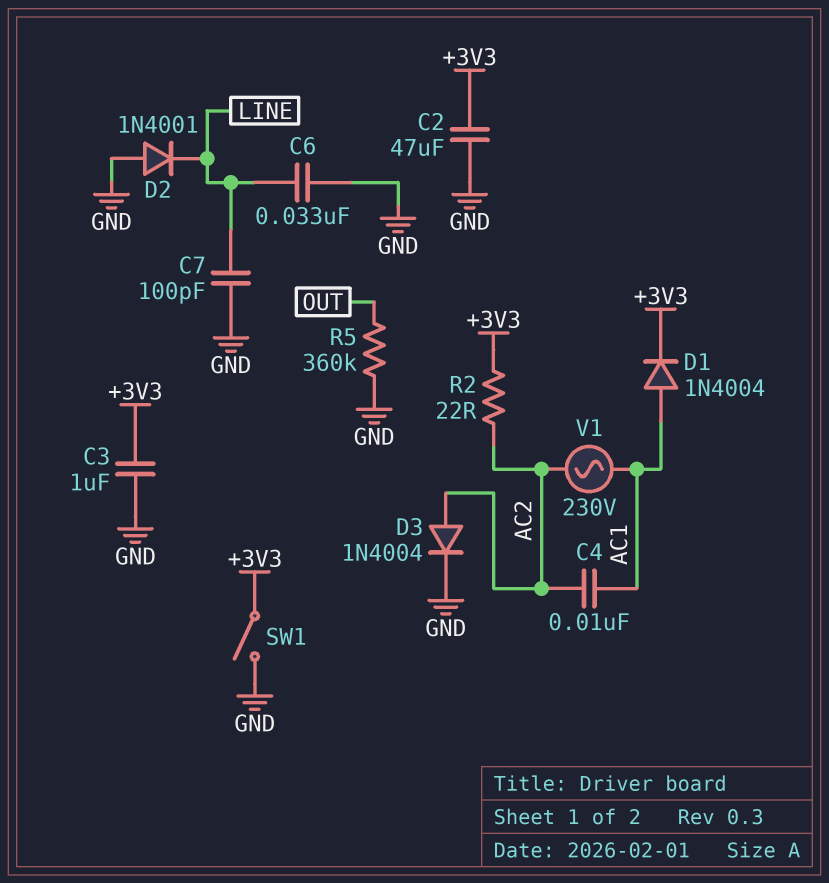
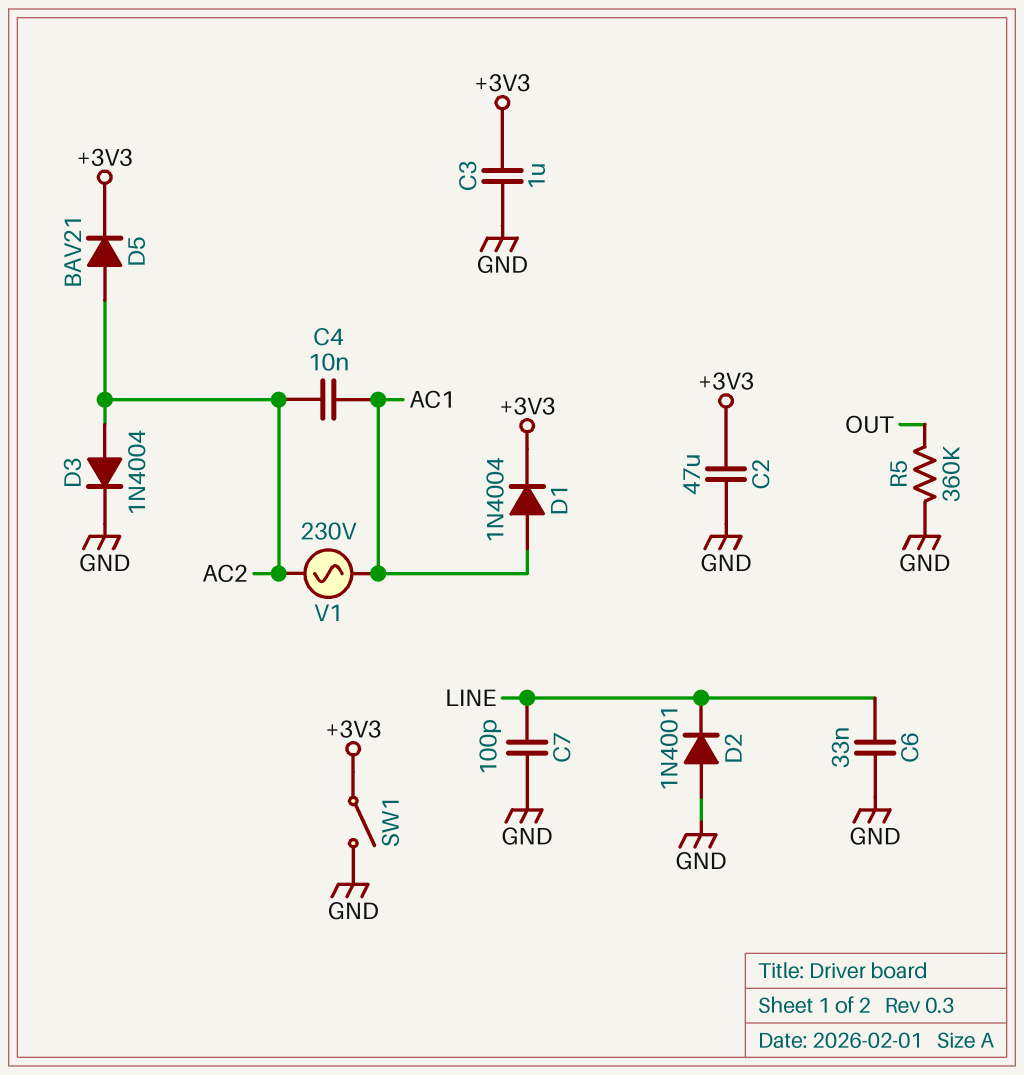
D5: none -> diode BAV21 (A AC2, K +3V3)
R2: 22 (+3V3, AC2) -> none

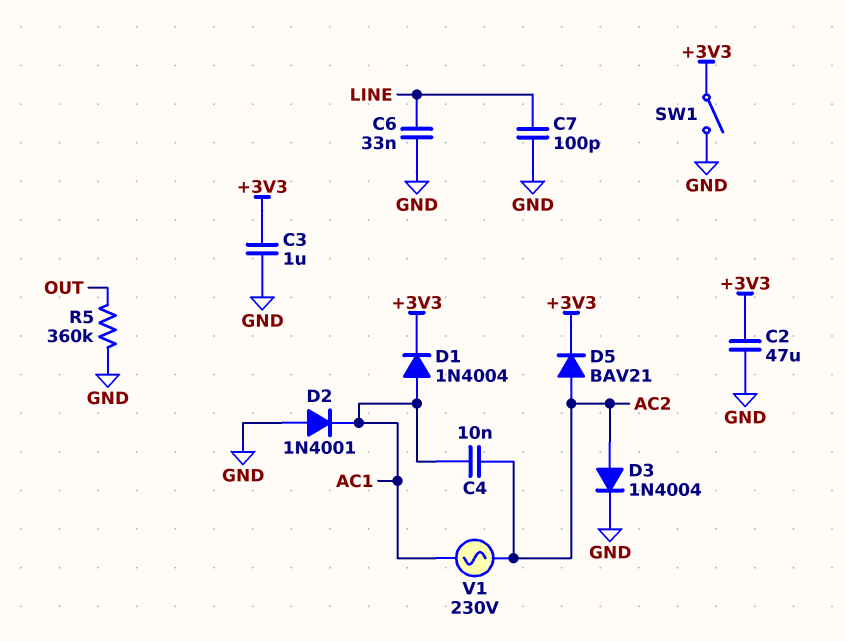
D2: diode 1N4001 (A GND, K LINE) -> diode 1N4001 (A GND, K AC1)

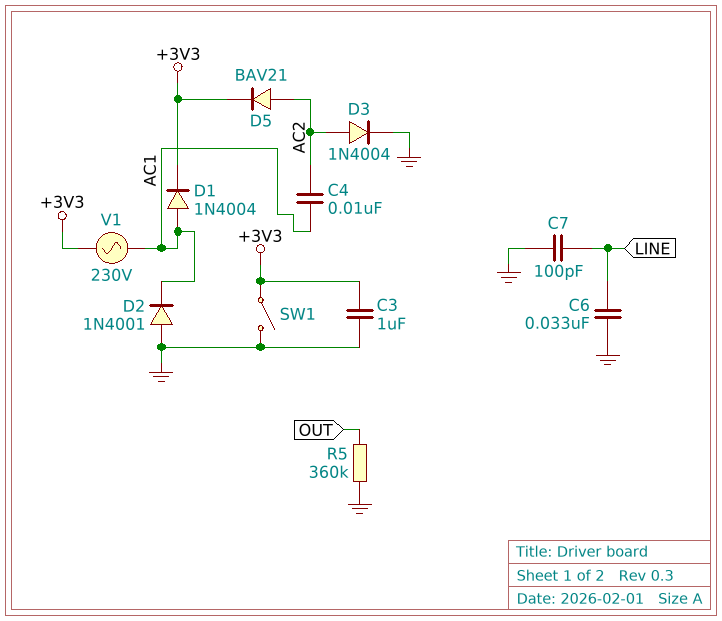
C2: 47uF (+3V3, GND) -> none
V1: AC 230V (AC1, AC2) -> AC 230V (+3V3, AC1)

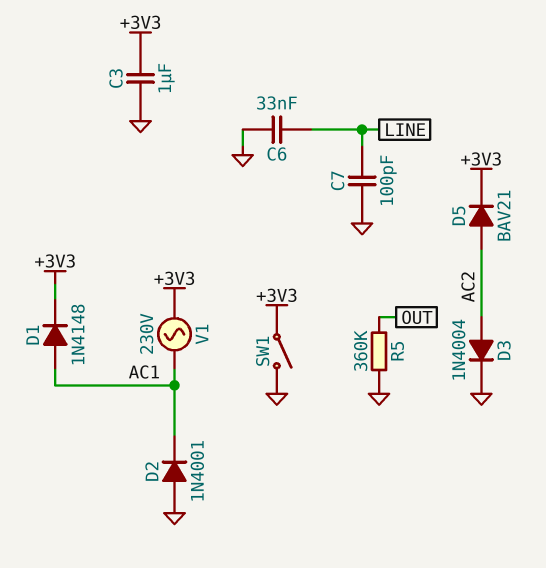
C4: 10nF (AC1, AC2) -> none
D1: diode 1N4004 (A AC1, K +3V3) -> diode 1N4148 (A AC1, K +3V3)

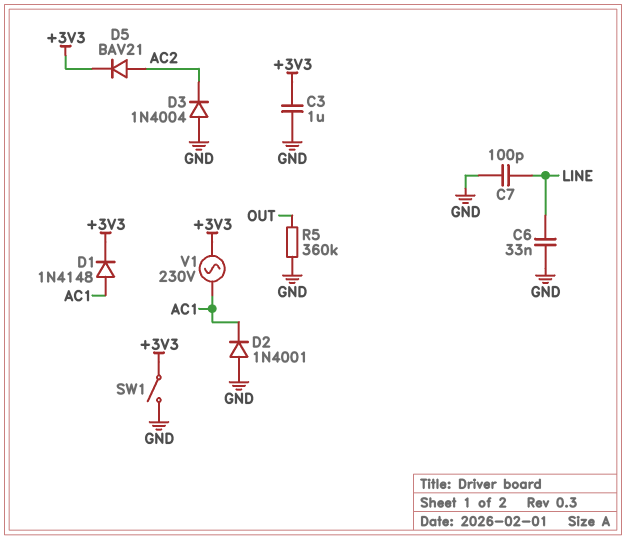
D3: diode 1N4004 (A AC2, K GND) -> diode 1N4004 (A GND, K AC2)

